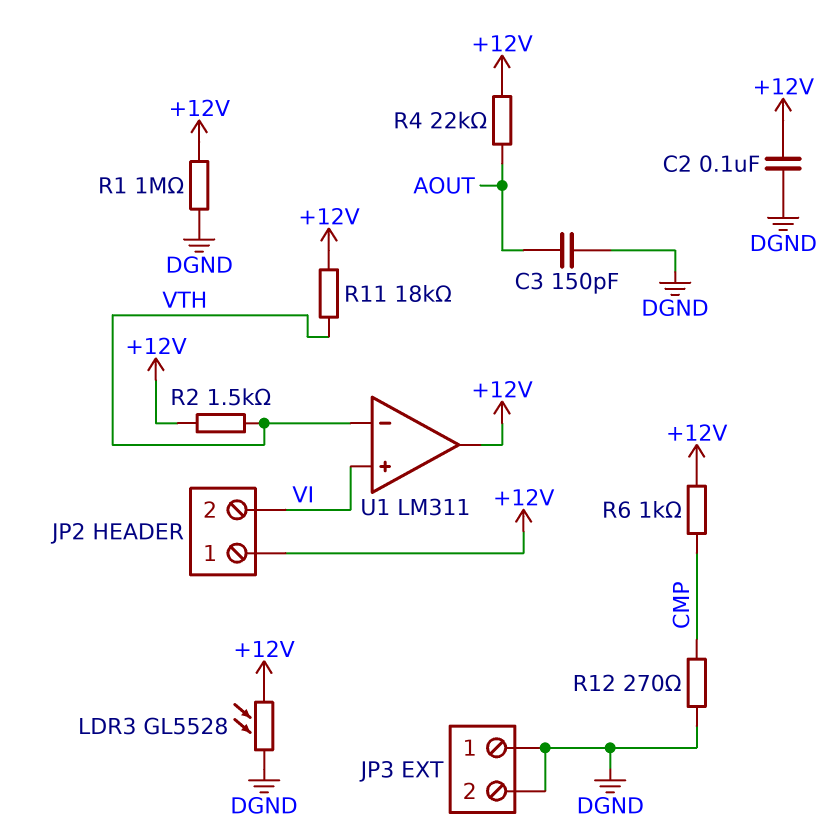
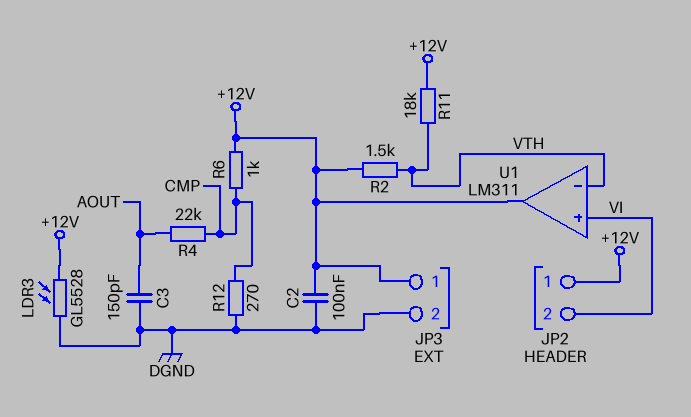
JP3 pin 1: DGND -> +12V
R1: 1M (+12V, DGND) -> none
R4: 22k (+12V, AOUT) -> 22k (AOUT, CMP)

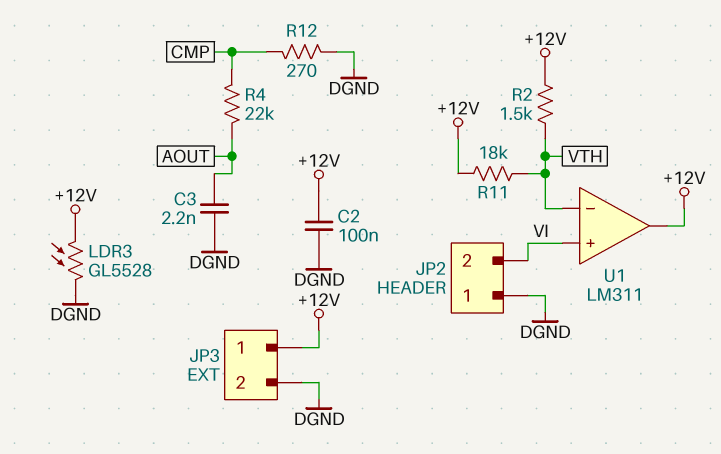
C3: 150pF (AOUT, DGND) -> 2.2nF (AOUT, DGND)
JP2 pin 1: +12V -> DGND
R6: 1k (+12V, CMP) -> none

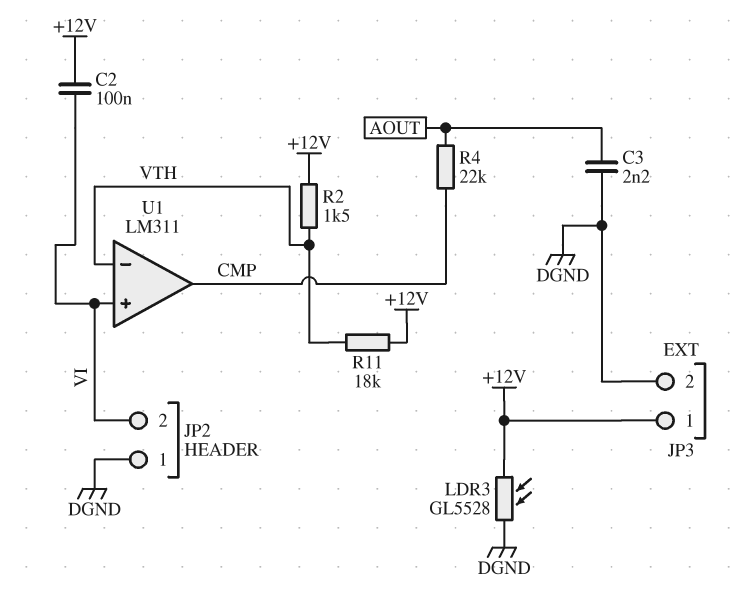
C2: 100nF (+12V, DGND) -> 100nF (+12V, VI)
R12: 270 (CMP, DGND) -> none
U1 pin out: +12V -> CMP

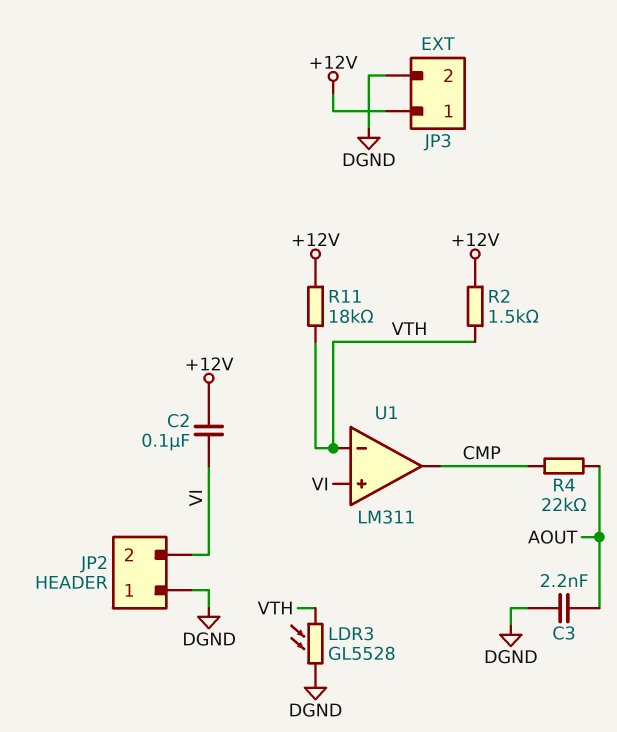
LDR3: GL5528 (+12V, DGND) -> GL5528 (DGND, VTH)

